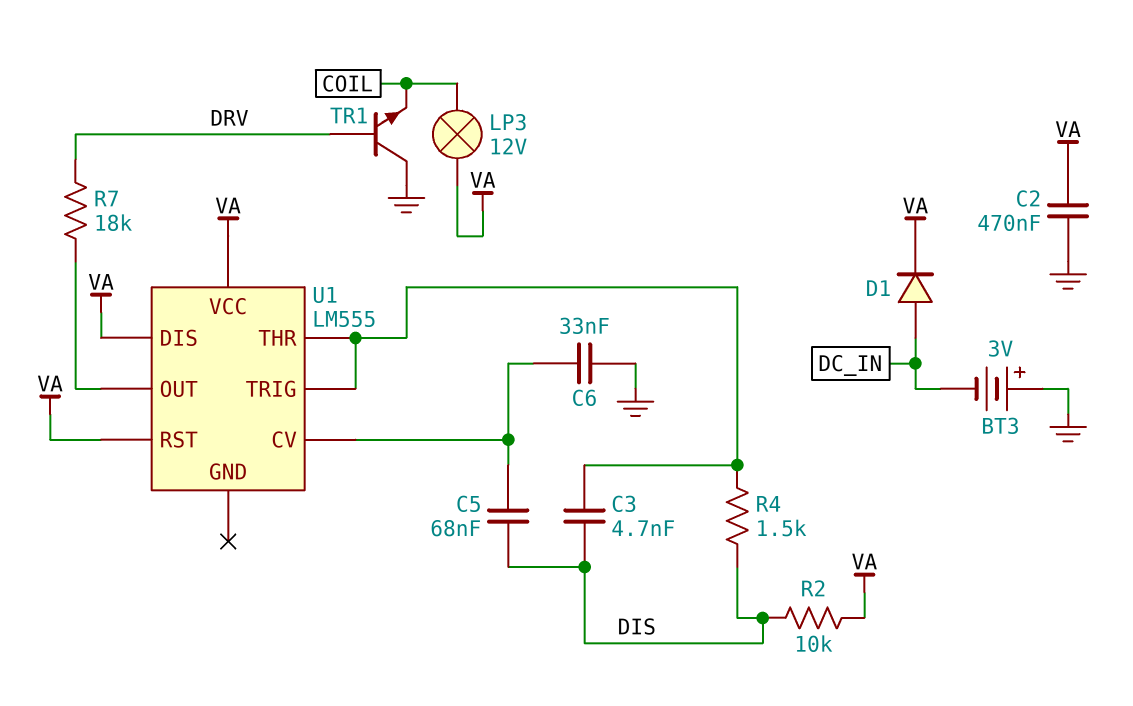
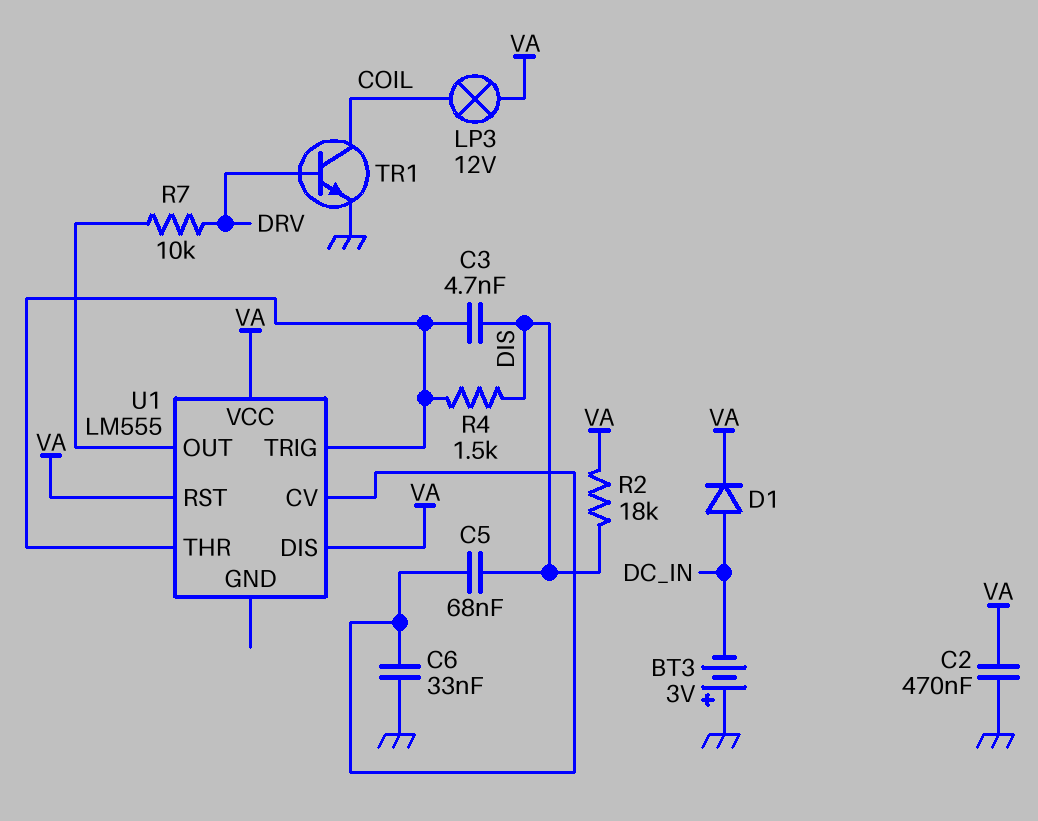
R2: 10k (DIS, VA) -> 18k (DIS, VA)
R7: 18k (DRV, U1/OUT) -> 10k (DRV, U1/OUT)
TR1: NPN (B DRV, C GND, E COIL) -> NPN (B DRV, C COIL, E GND)

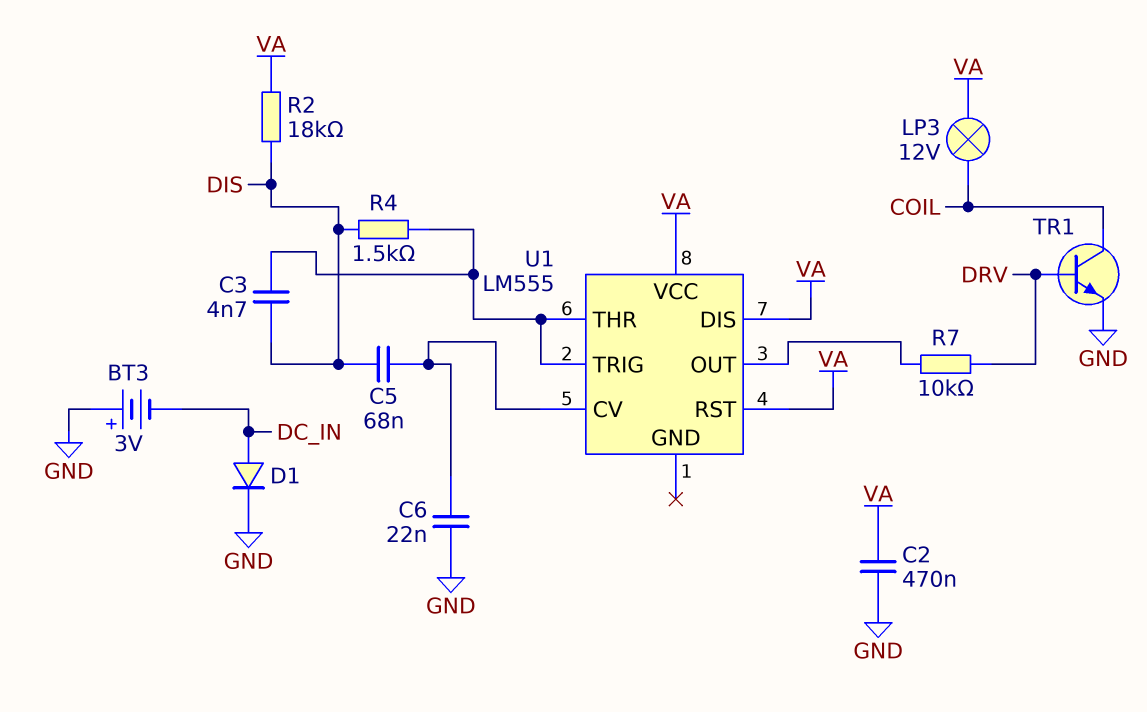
C6: 33nF (GND, U1/CV) -> 22nF (GND, U1/CV)
D1: diode (A DC_IN, K VA) -> diode (A DC_IN, K GND)

